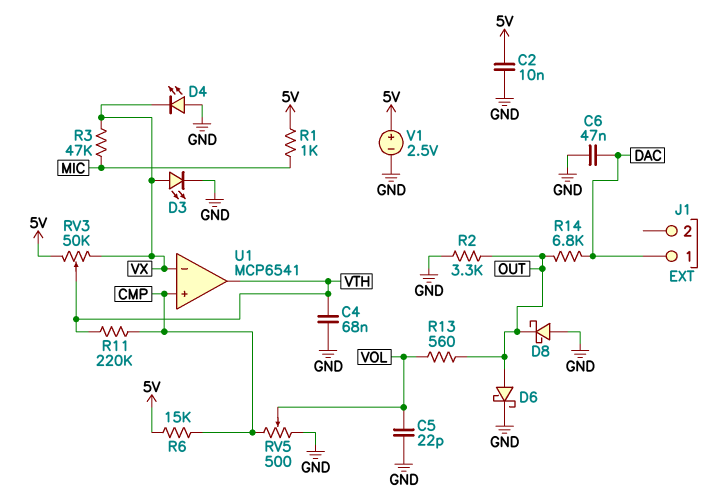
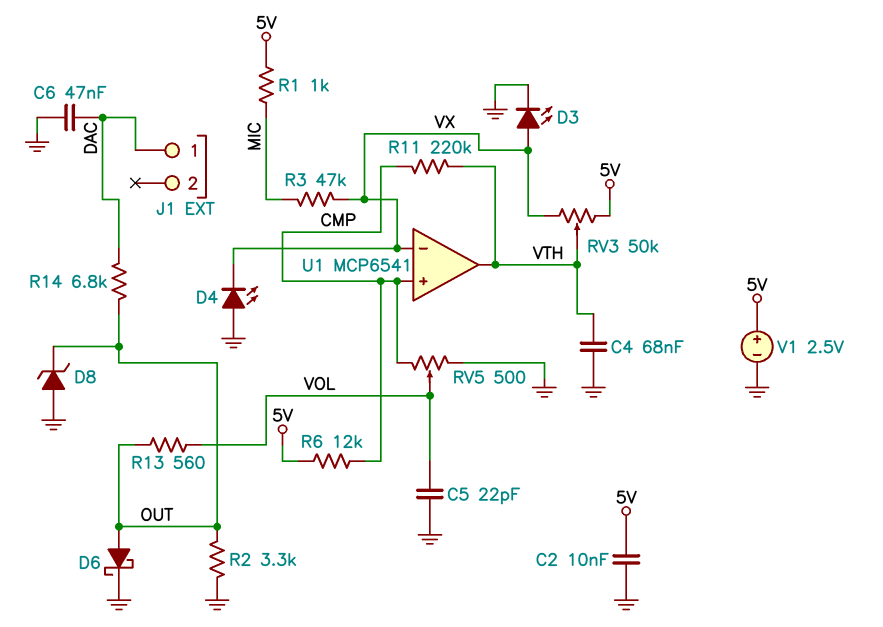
D8: schottky (A GND, K OUT) -> zener (A GND, K OUT)
R6: 15k (5V, CMP) -> 12k (5V, CMP)

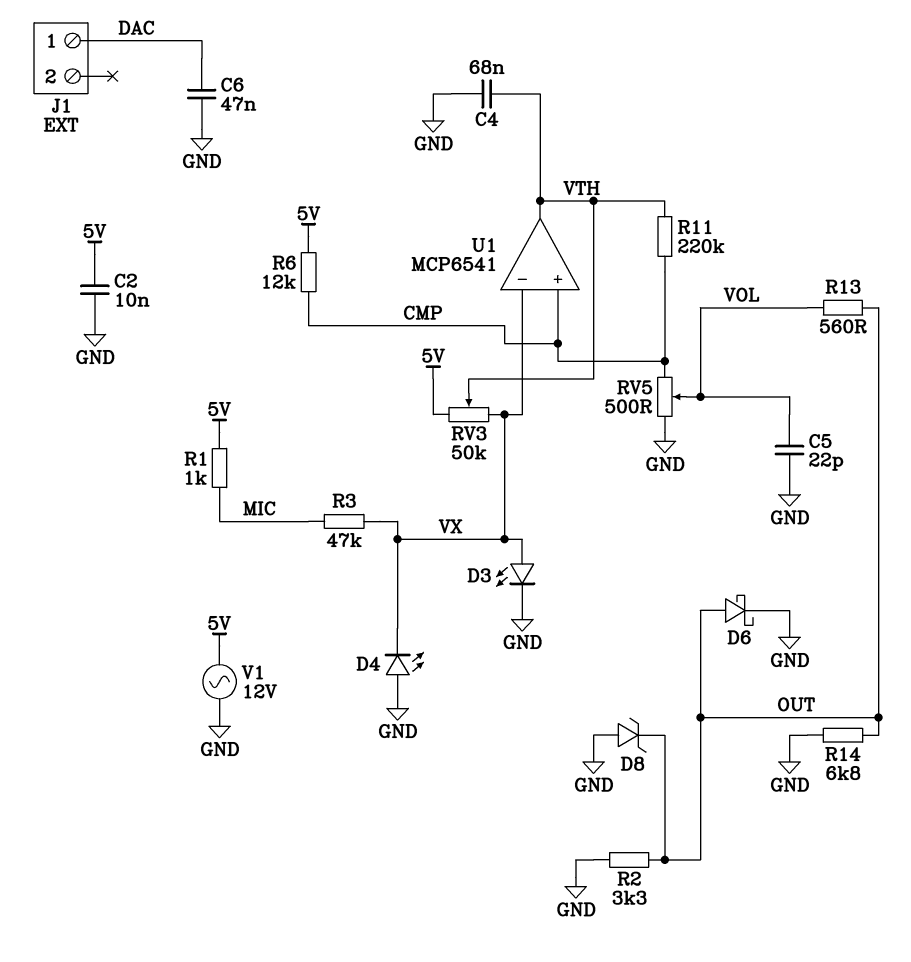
R14: 6.8k (DAC, OUT) -> 6.8k (GND, OUT)
V1: 2.5V (plus 5V, minus GND) -> AC 12V (5V, GND)

